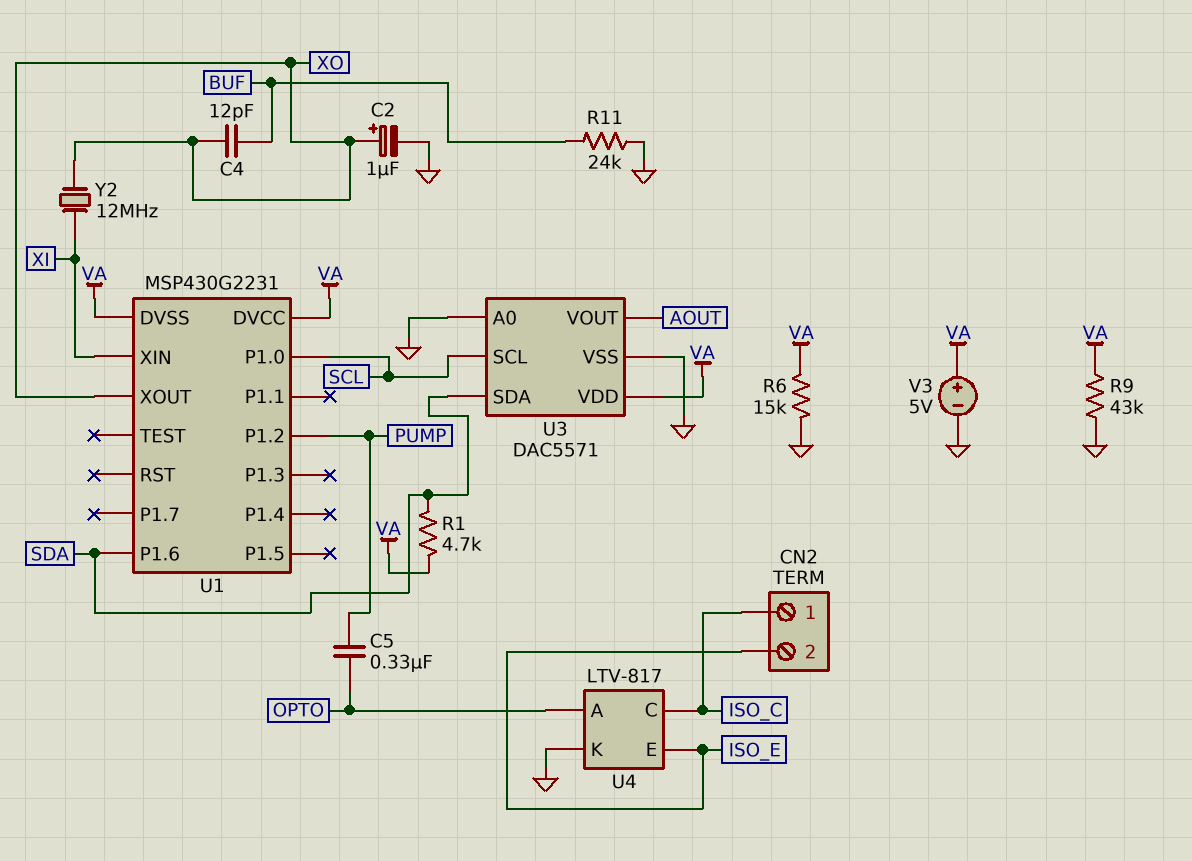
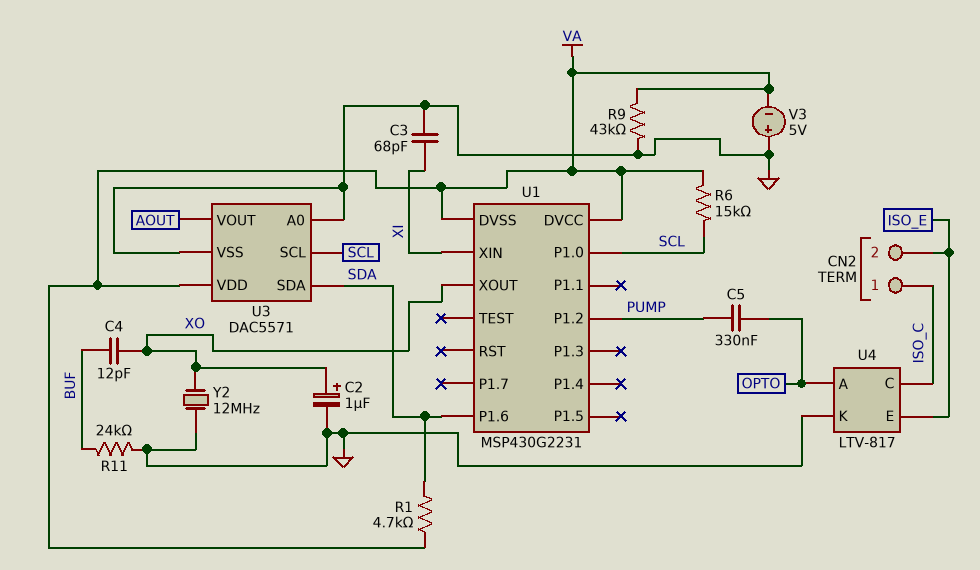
C3: none -> 68pF (GND, XI)
R6: 15k (GND, VA) -> 15k (SCL, VA)
V3: 5V (plus VA, minus GND) -> 5V (plus GND, minus VA)
Y2: 12MHz (XI, XO) -> 12MHz (GND, XO)

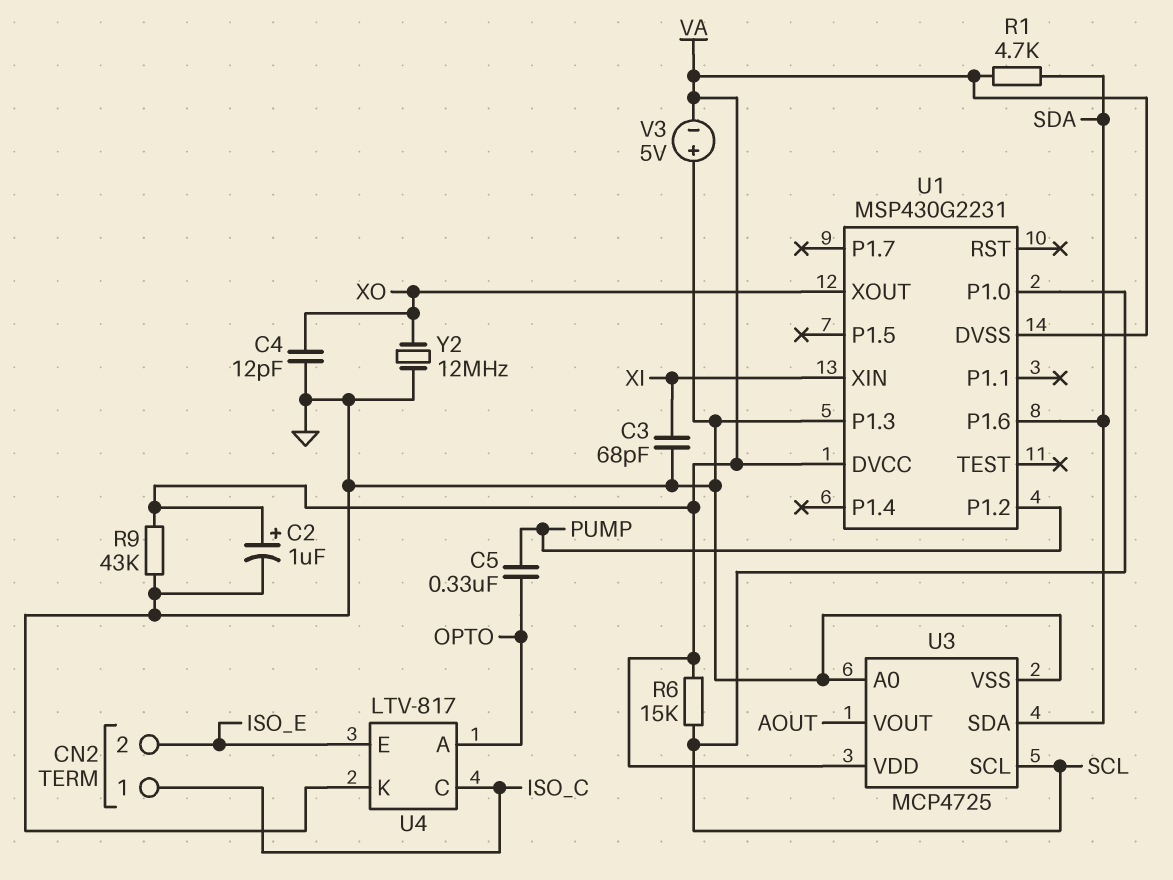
C2: 1uF (plus XO, minus GND) -> 1uF (plus VA, minus GND)
C4: 12pF (BUF, XO) -> 12pF (GND, XO)
R11: 24k (BUF, GND) -> none
U1 pin P1.3: none -> GND
U3: DAC5571 -> MCP4725

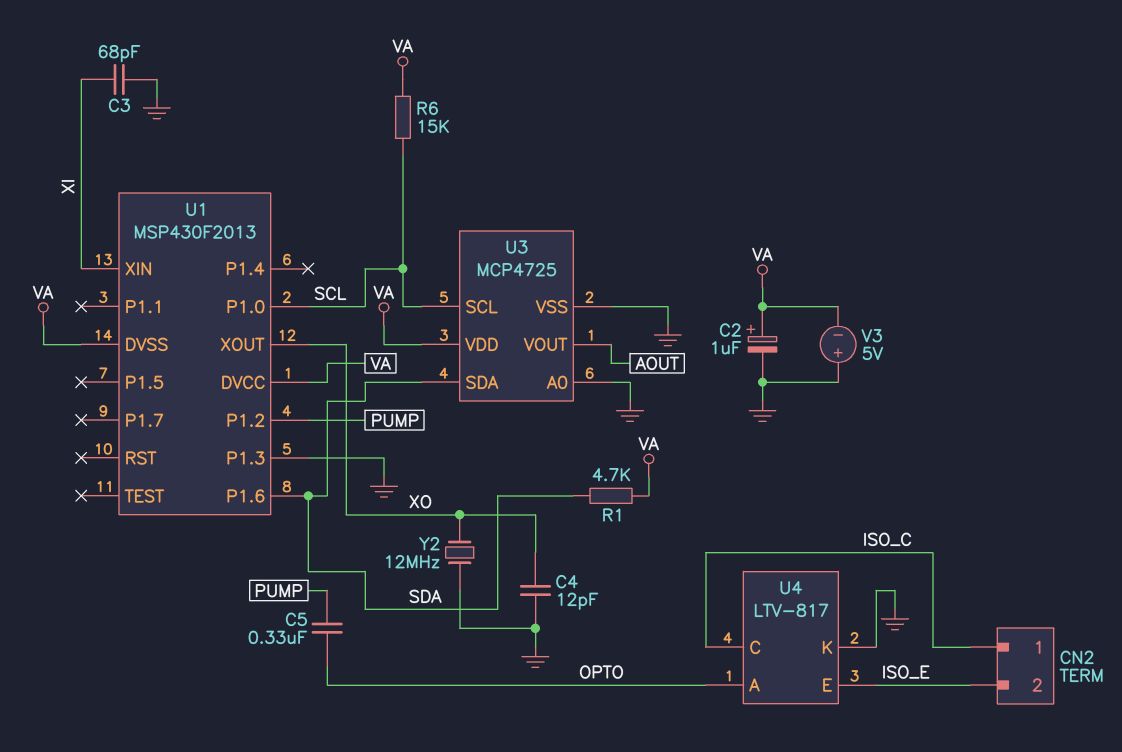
R9: 43k (GND, VA) -> none
U1: MSP430G2231 -> MSP430F2013

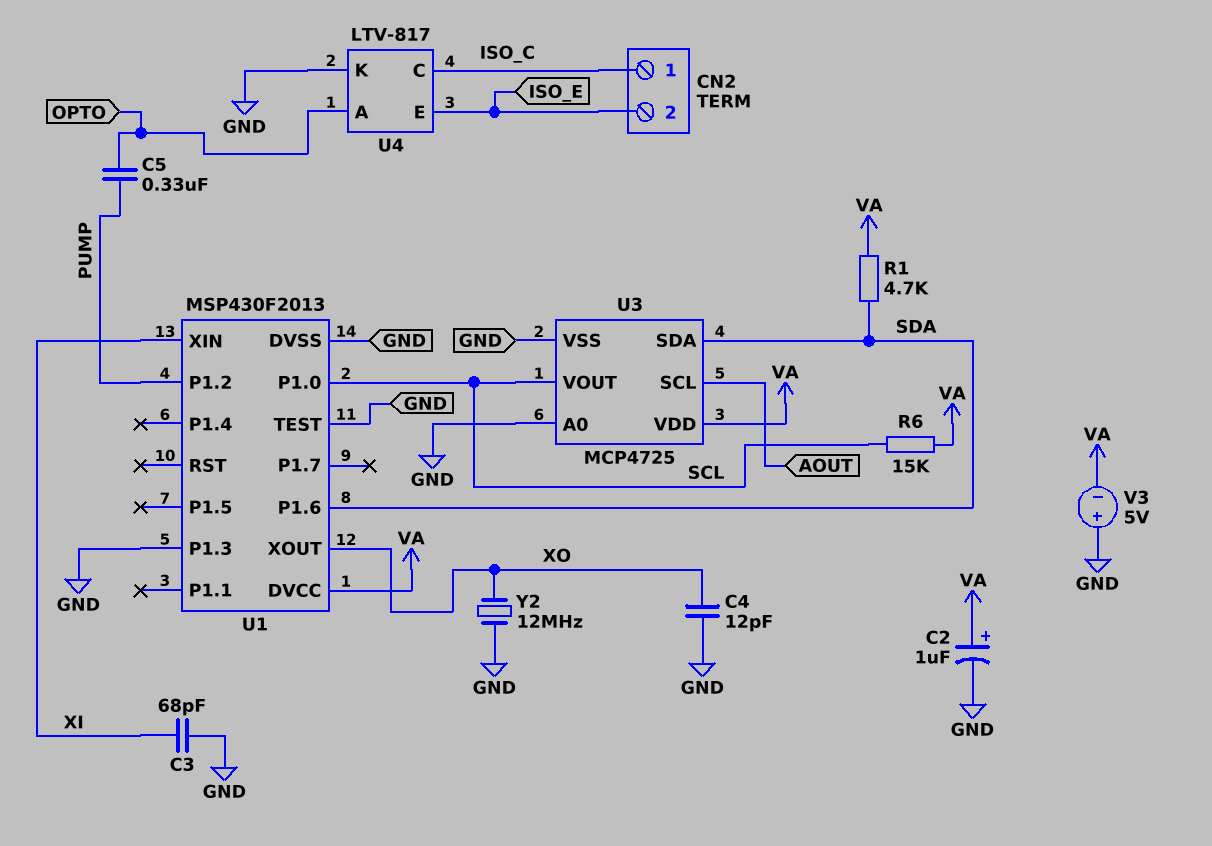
U1 pin DVSS: VA -> GND
U1 pin TEST: none -> GND
U3 pin SCL: SCL -> AOUT
U3 pin VOUT: AOUT -> SCL

